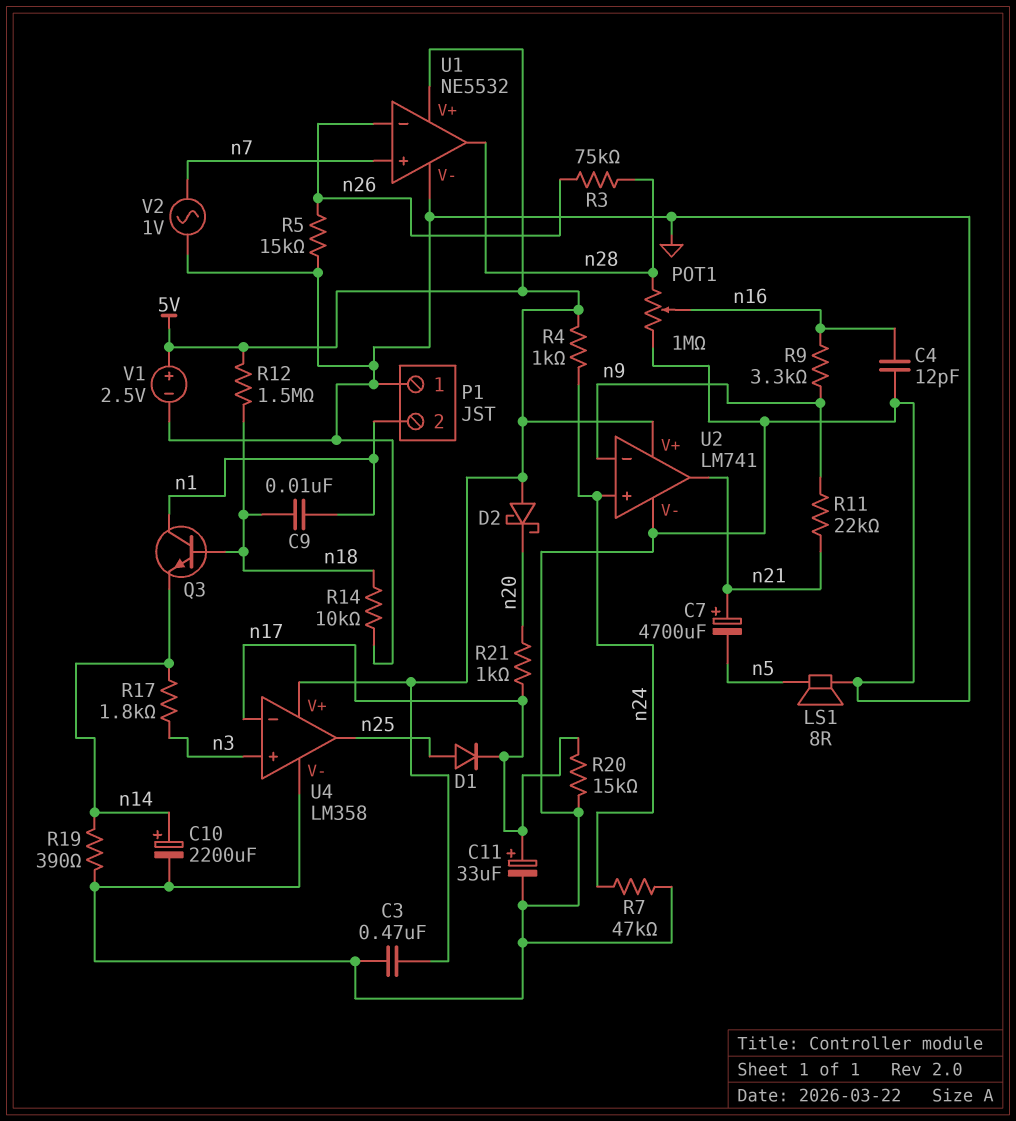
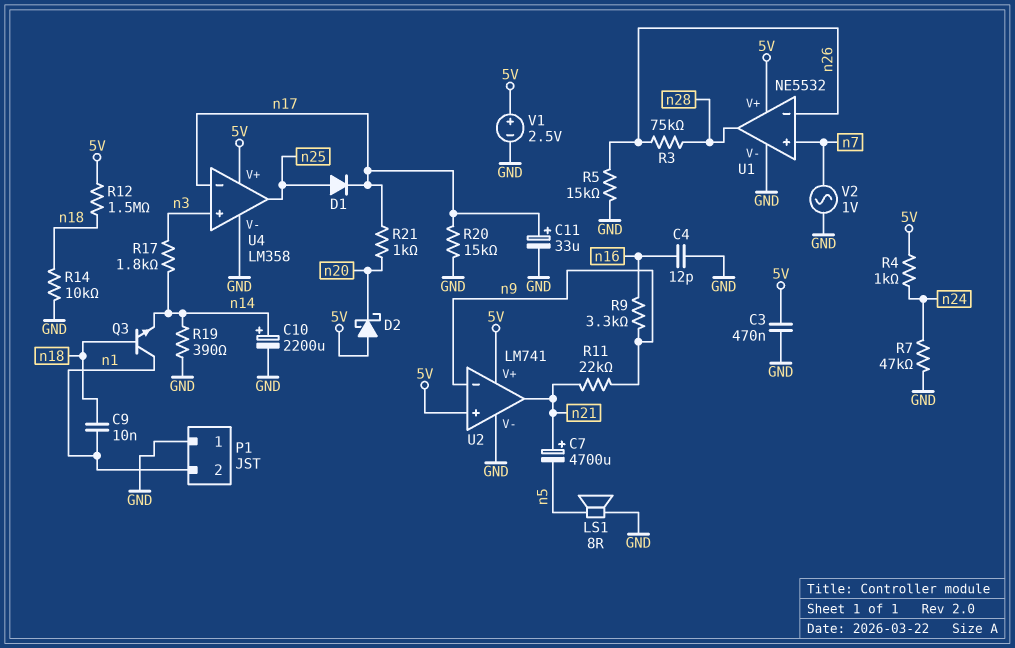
POT1: 1M (GND, n28, wiper n16) -> none
U2 pin in+: n24 -> 5V

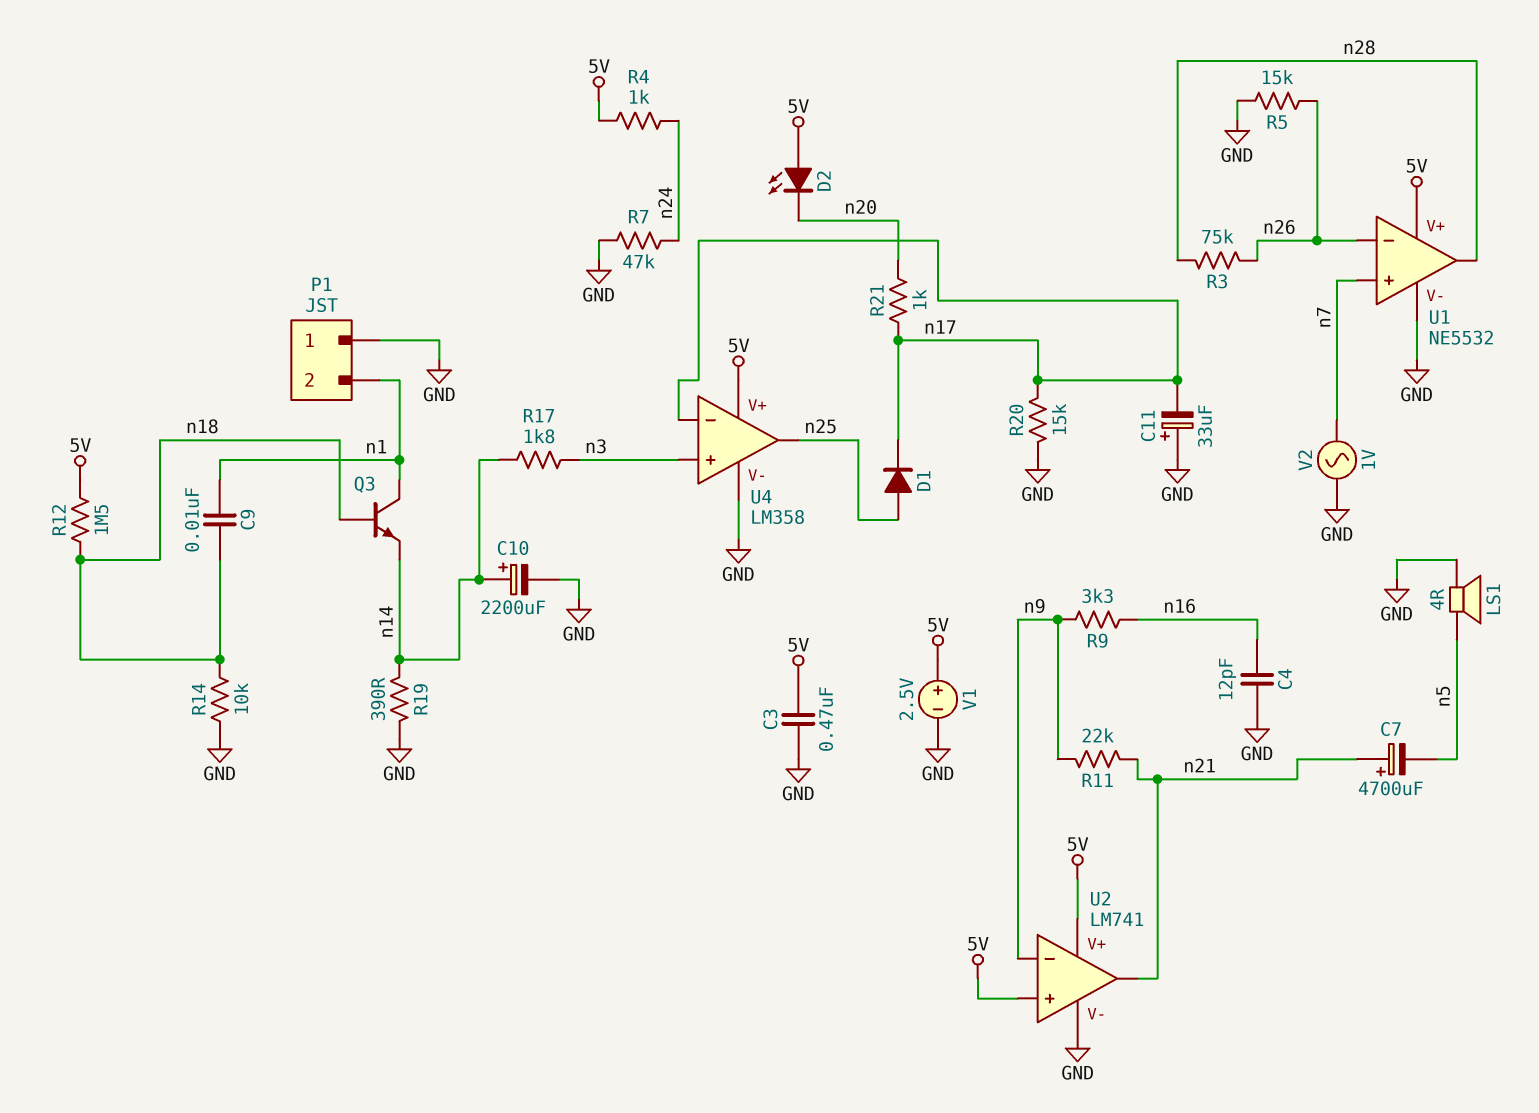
C11: 33uF (plus n17, minus GND) -> 33uF (plus GND, minus n17)
D2: schottky (A 5V, K n20) -> LED (A 5V, K n20)
LS1: speaker 8R (GND, n5) -> speaker 4R (GND, n5)

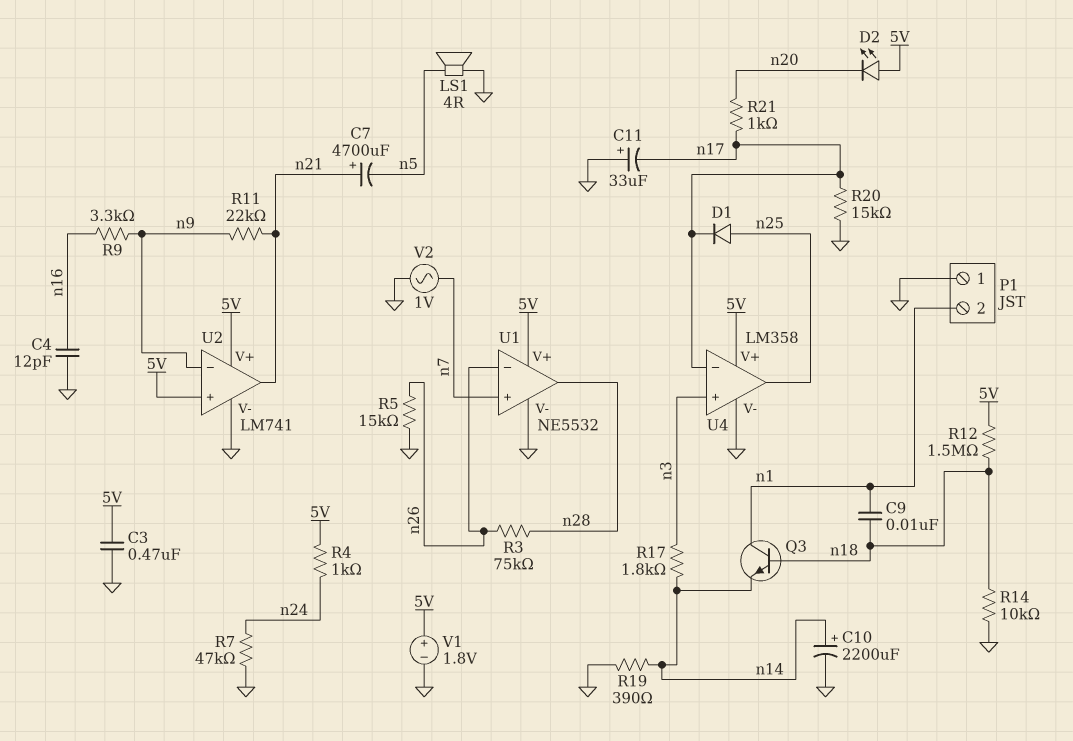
V1: 2.5V (plus 5V, minus GND) -> 1.8V (plus 5V, minus GND)

